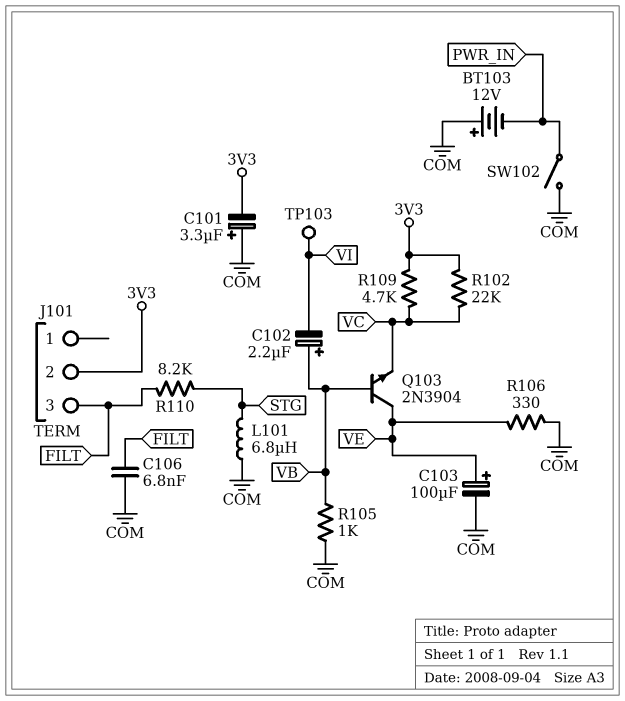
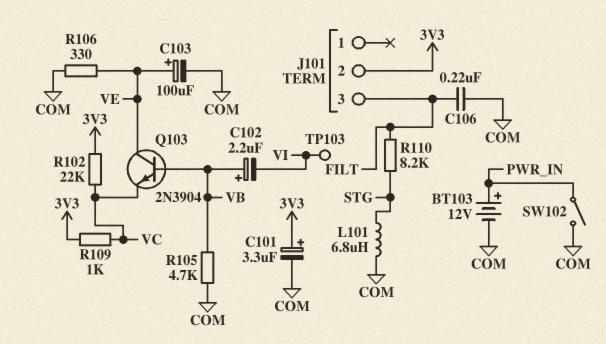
BT103: 12V (plus COM, minus PWR_IN) -> 12V (plus PWR_IN, minus COM)
C101: 3.3uF (plus COM, minus 3V3) -> 3.3uF (plus 3V3, minus COM)
C106: 6.8nF (COM, FILT) -> 220nF (COM, FILT)
R105: 1k (COM, VB) -> 4.7k (COM, VB)
R109: 4.7k (3V3, VC) -> 1k (3V3, VC)

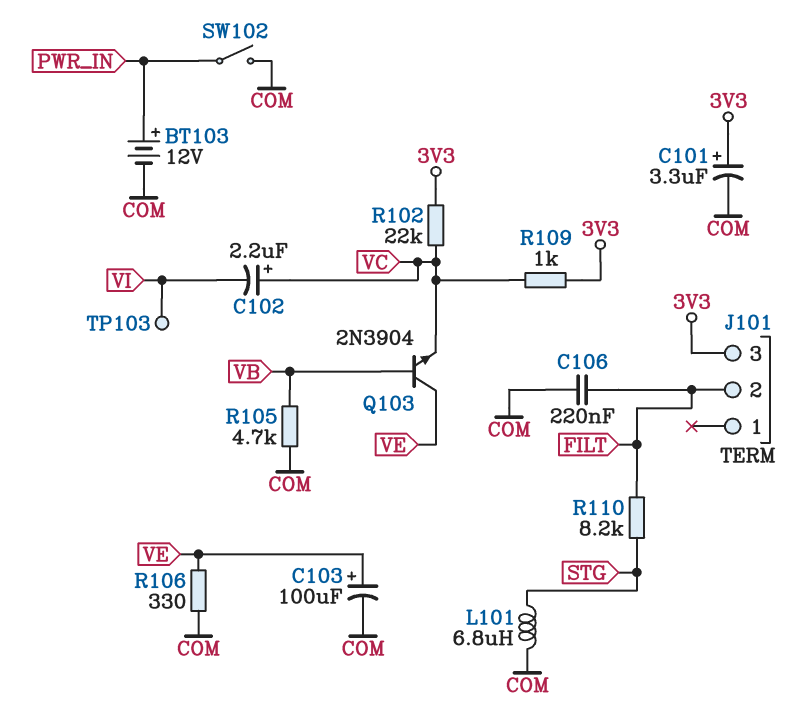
C102: 2.2uF (plus VB, minus VI) -> 2.2uF (plus VC, minus VI)
J101 pin 2: 3V3 -> FILT
J101 pin 3: FILT -> 3V3

